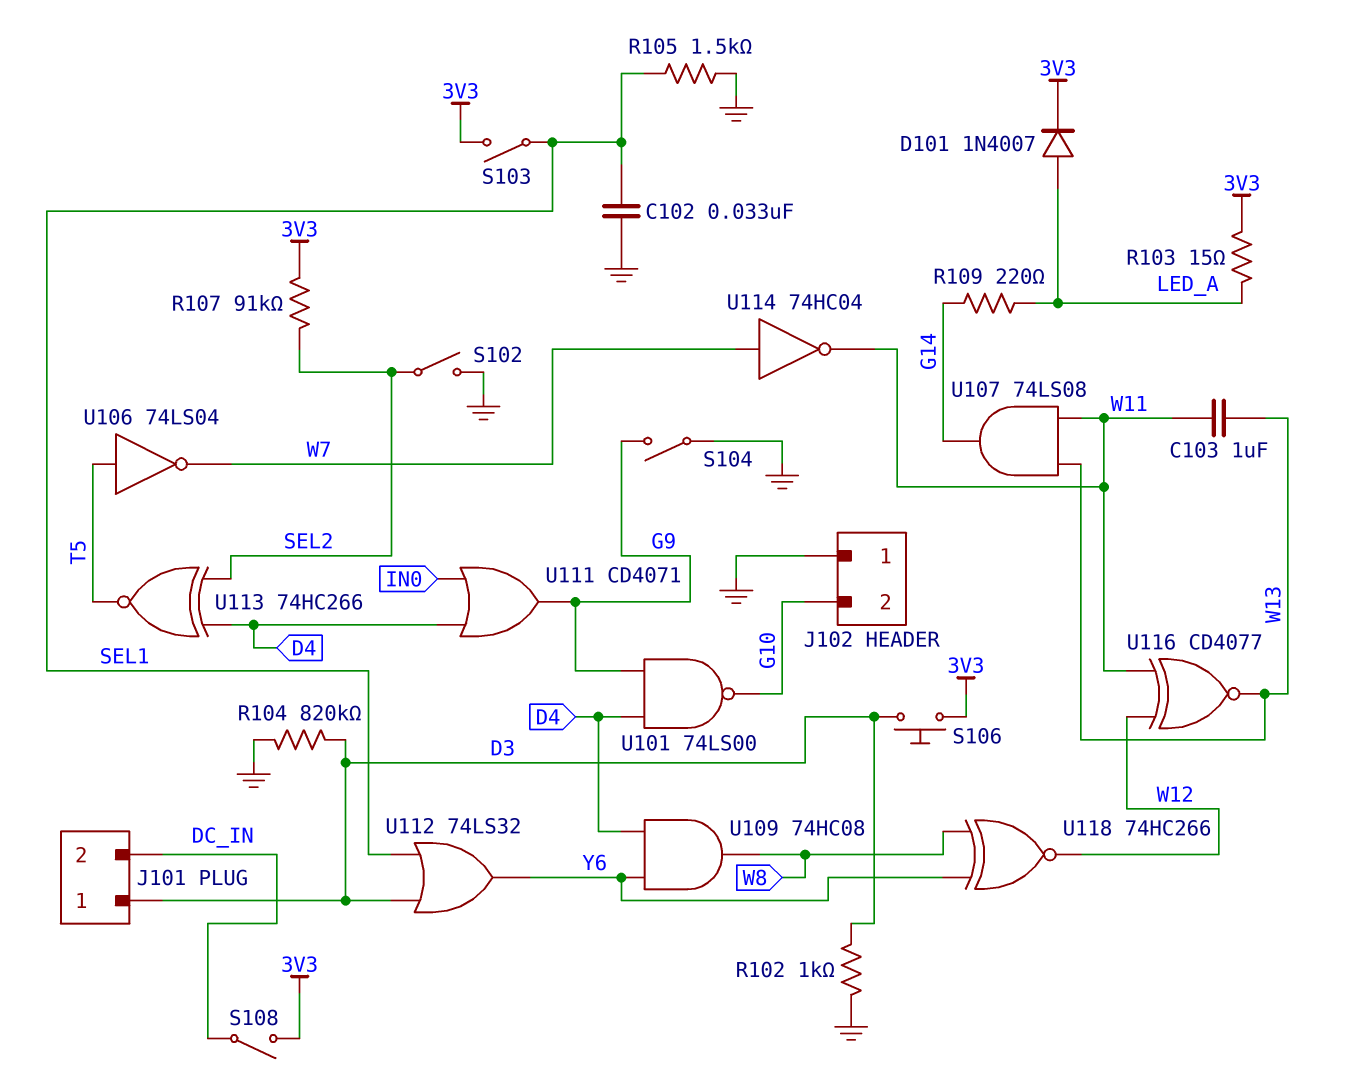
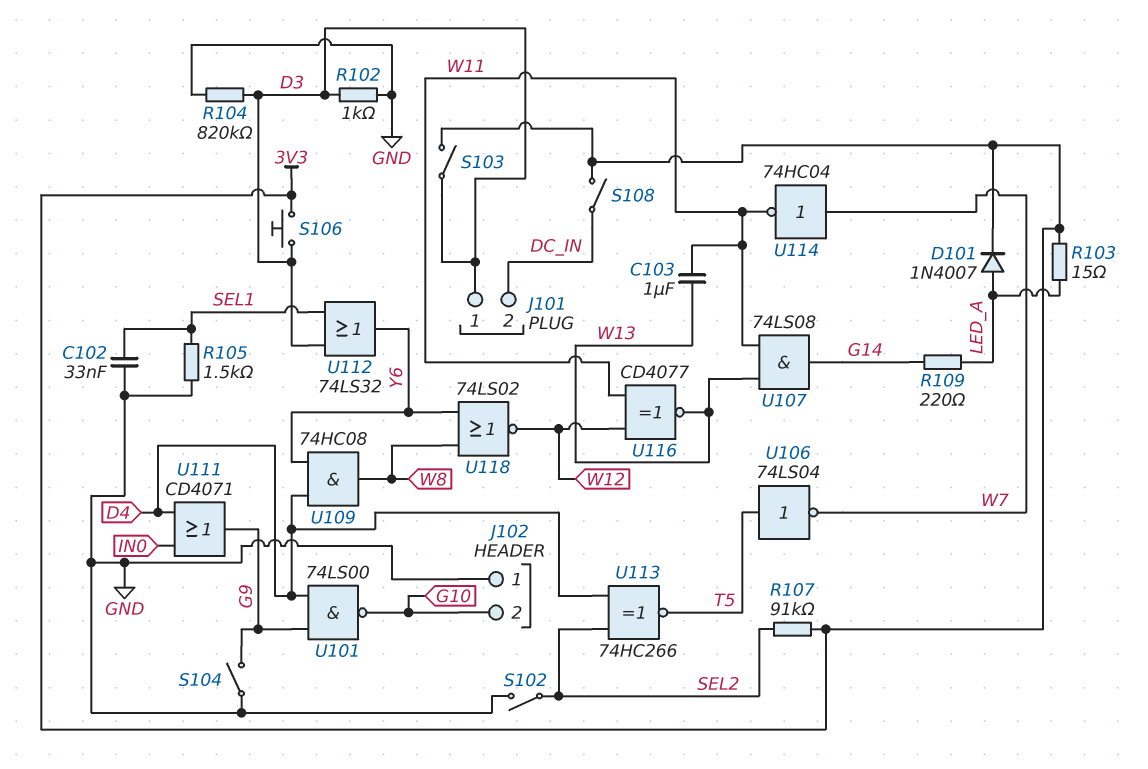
S103: switch (3V3, SEL1) -> switch (3V3, D3)
U118: XNOR 74HC266 (in W8, in Y6, out W12) -> NOR 74LS02 (in W8, in Y6, out W12)

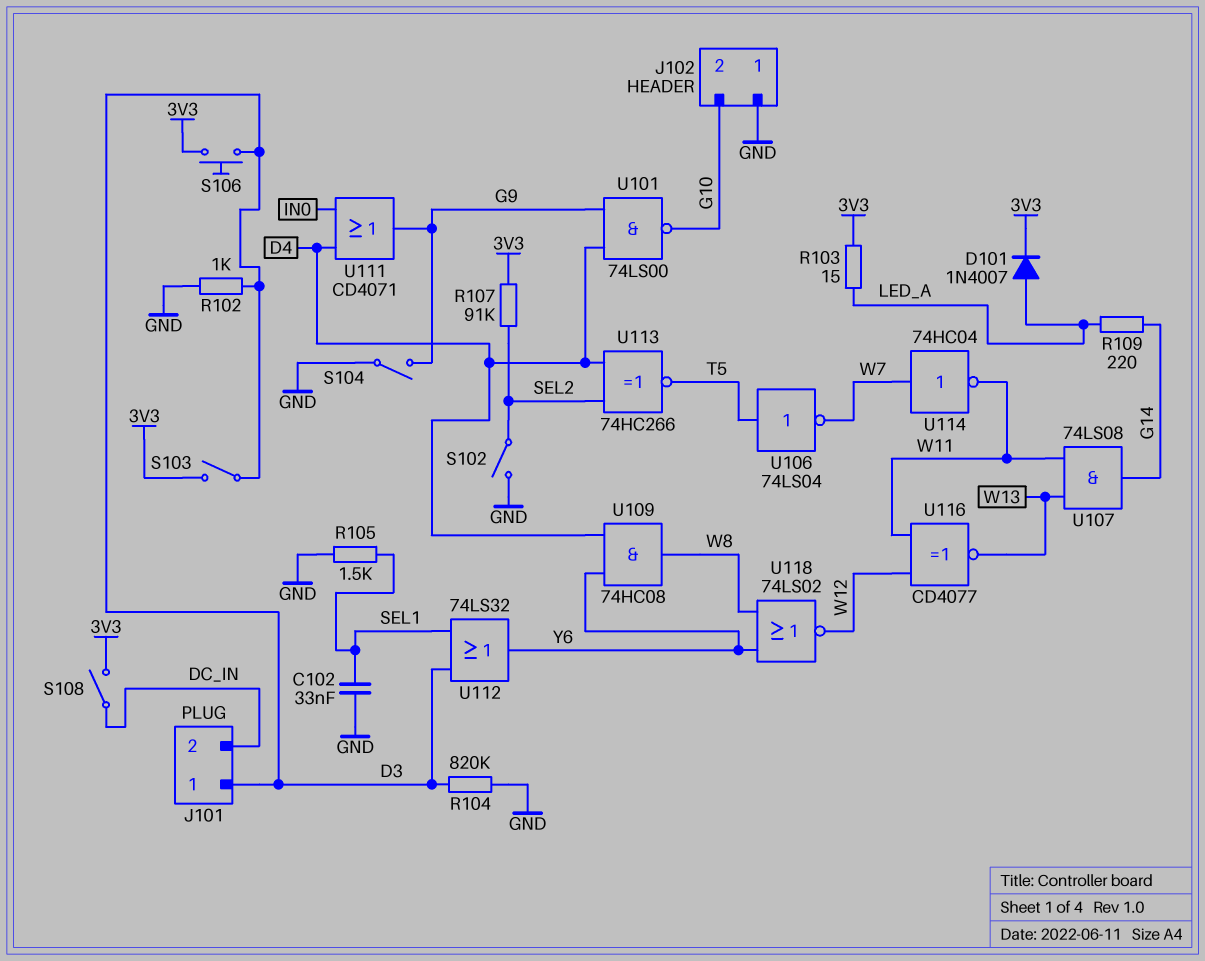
C103: 1uF (W11, W13) -> none

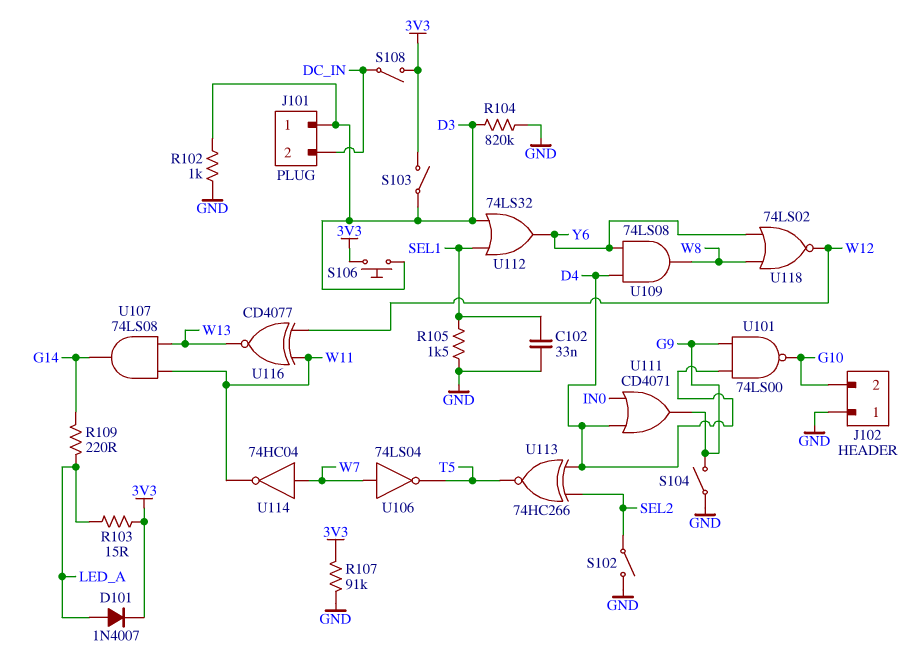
R107: 91k (3V3, SEL2) -> 91k (3V3, GND)
U106: NOT 74LS04 (in T5, out W7) -> NOT 74LS04 (in W7, out T5)
U109: AND 74HC08 (in D4, in Y6, out W8) -> AND 74LS08 (in D4, in Y6, out W8)

